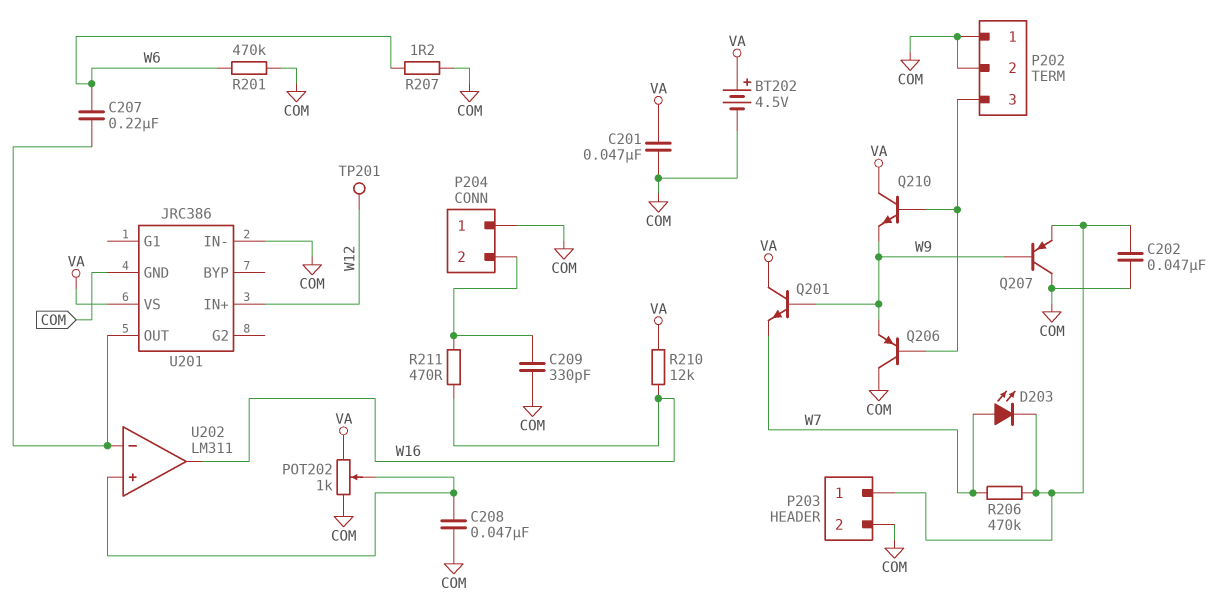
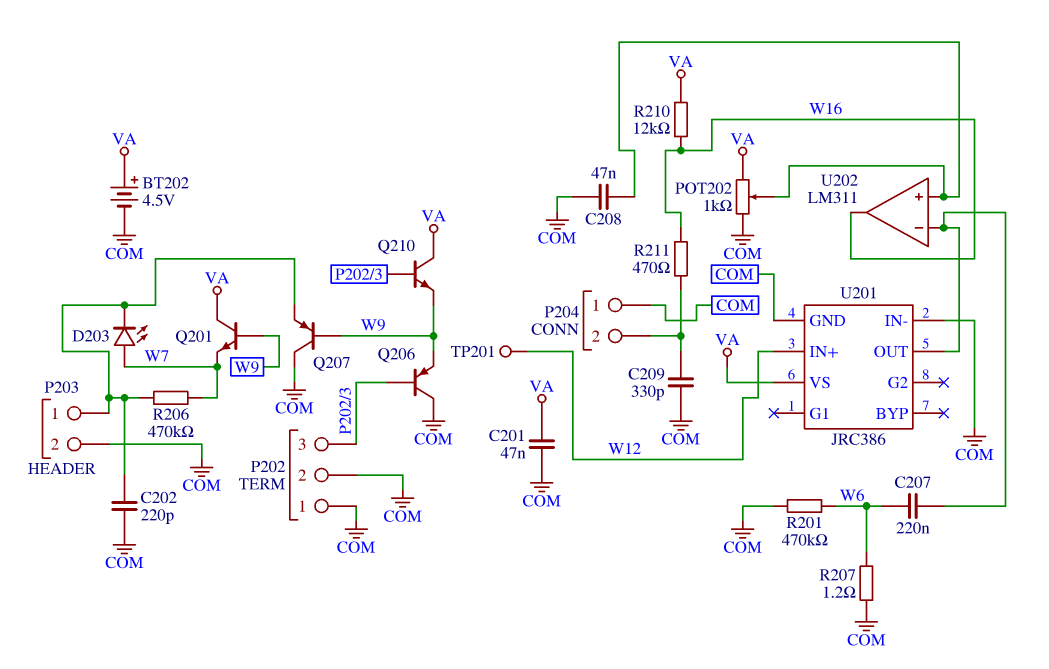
C202: 47nF (COM, P203/1) -> 220pF (COM, P203/1)

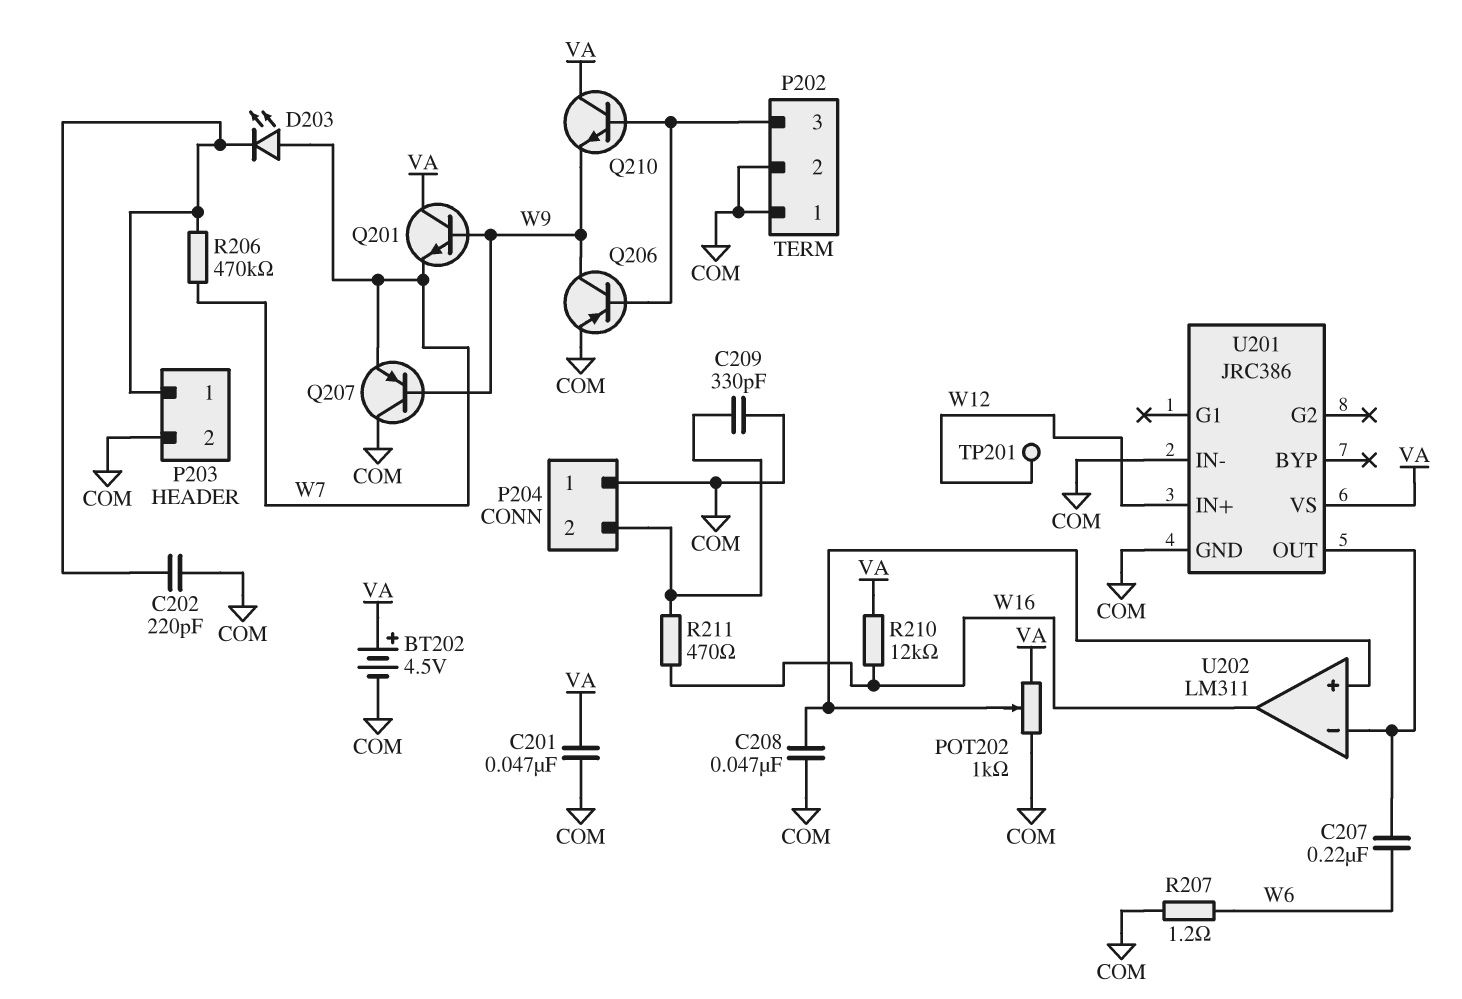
Q206: PNP (B P202/3, C COM, E W9) -> PNP (B P202/3, C W9, E COM)
Q207: PNP (B W9, C COM, E P203/1) -> PNP (B W9, C COM, E W7)
R201: 470k (COM, W6) -> none

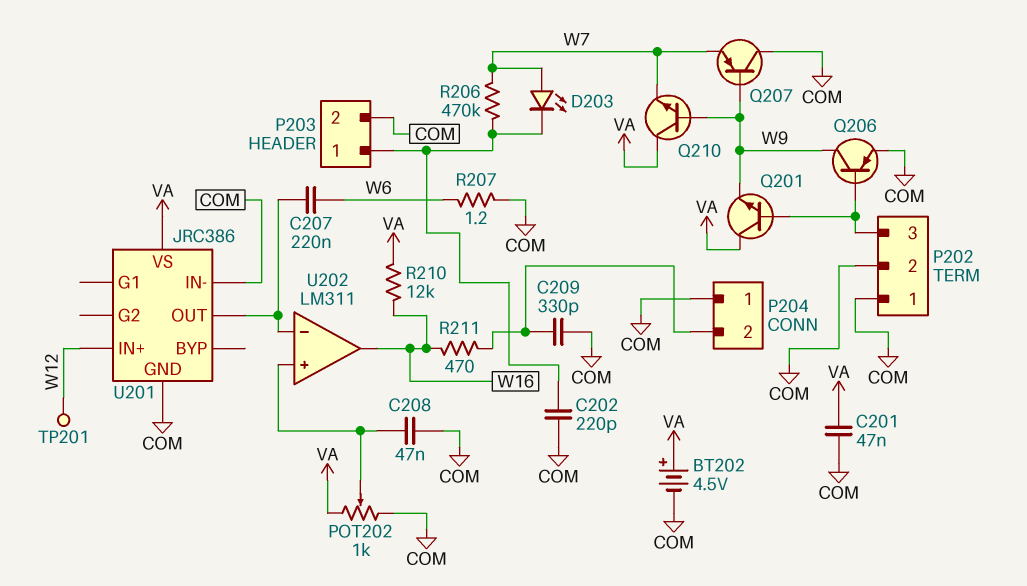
Q201: NPN (B W9, C VA, E W7) -> NPN (B P202/3, C VA, E W9)
Q210: NPN (B P202/3, C VA, E W9) -> NPN (B W9, C VA, E W7)

